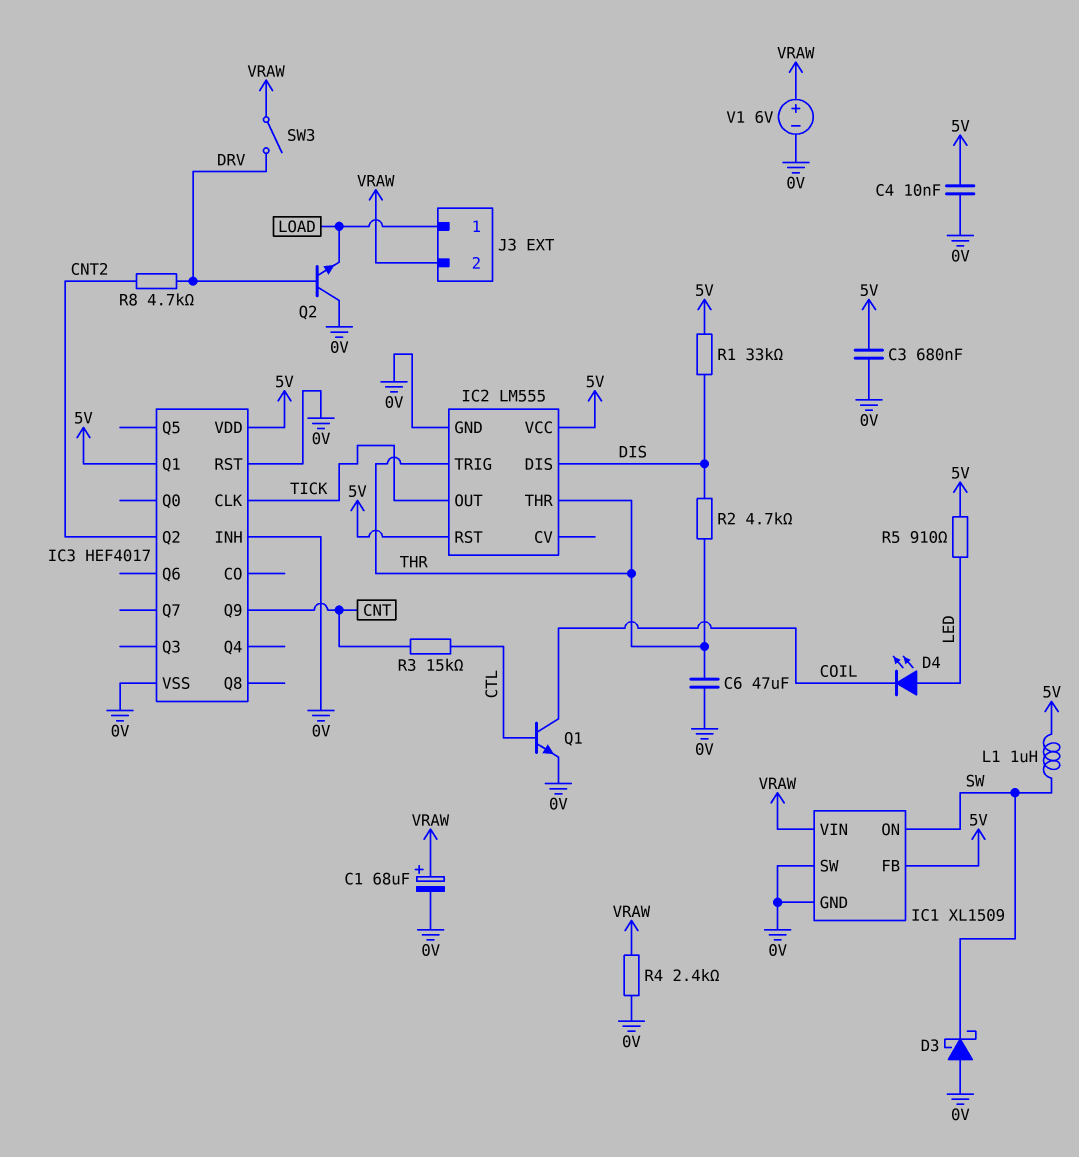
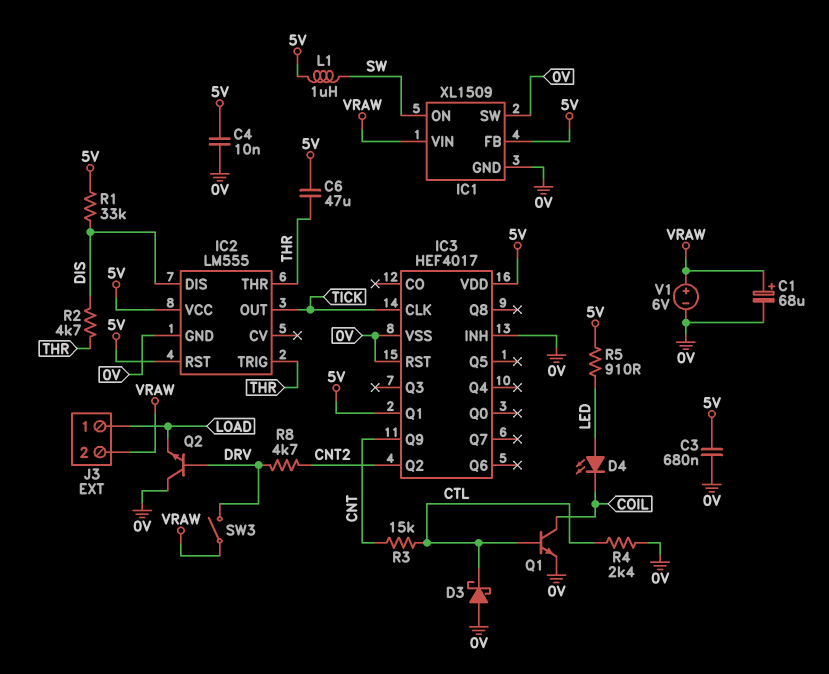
C6: 47uF (0V, THR) -> 47uF (5V, THR)
D3: schottky (A 0V, K SW) -> schottky (A 0V, K CTL)
R4: 2.4k (0V, VRAW) -> 2.4k (0V, CTL)

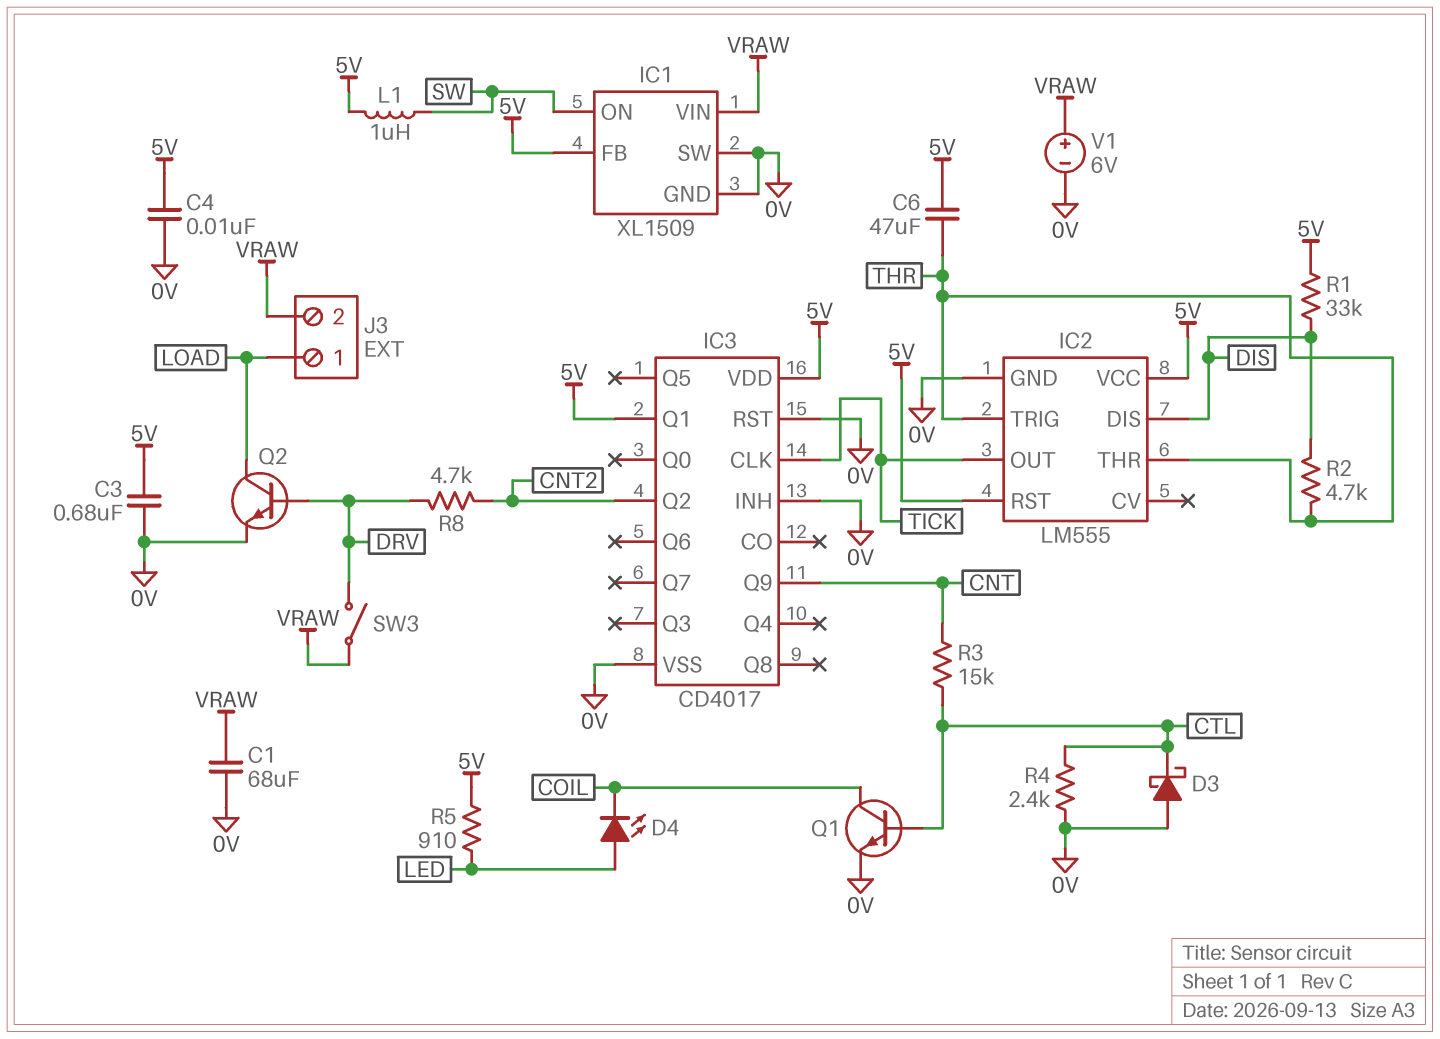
C1: 68uF (plus VRAW, minus 0V) -> 68uF (0V, VRAW)
IC3: HEF4017 -> CD4017
Q2: NPN (B DRV, C 0V, E LOAD) -> NPN (B DRV, C LOAD, E 0V)

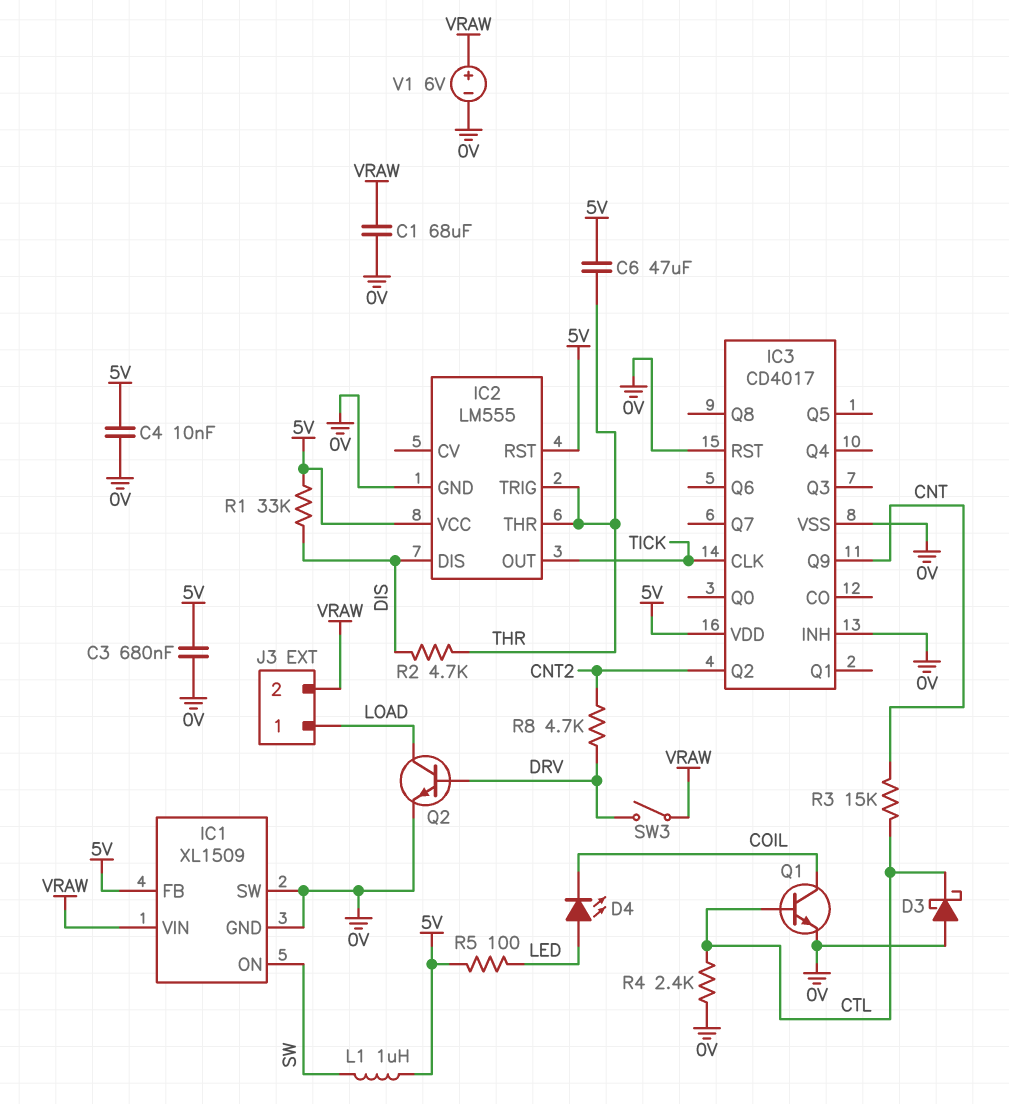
IC3 pin Q1: 5V -> none
R5: 910 (5V, LED) -> 100 (5V, LED)

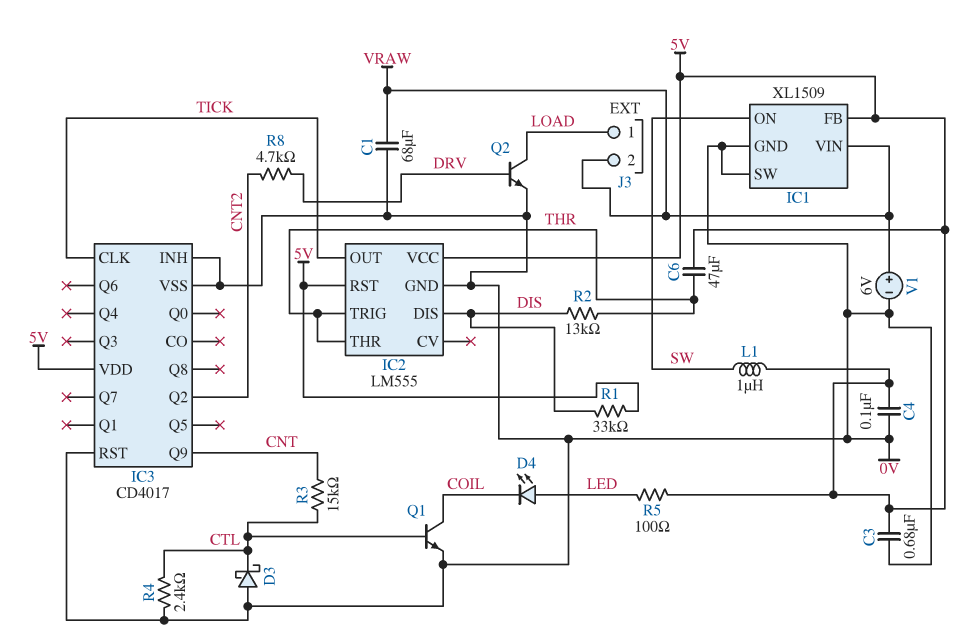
C4: 10nF (0V, 5V) -> 100nF (0V, 5V)
R2: 4.7k (DIS, THR) -> 13k (DIS, THR)
SW3: switch (DRV, VRAW) -> none

